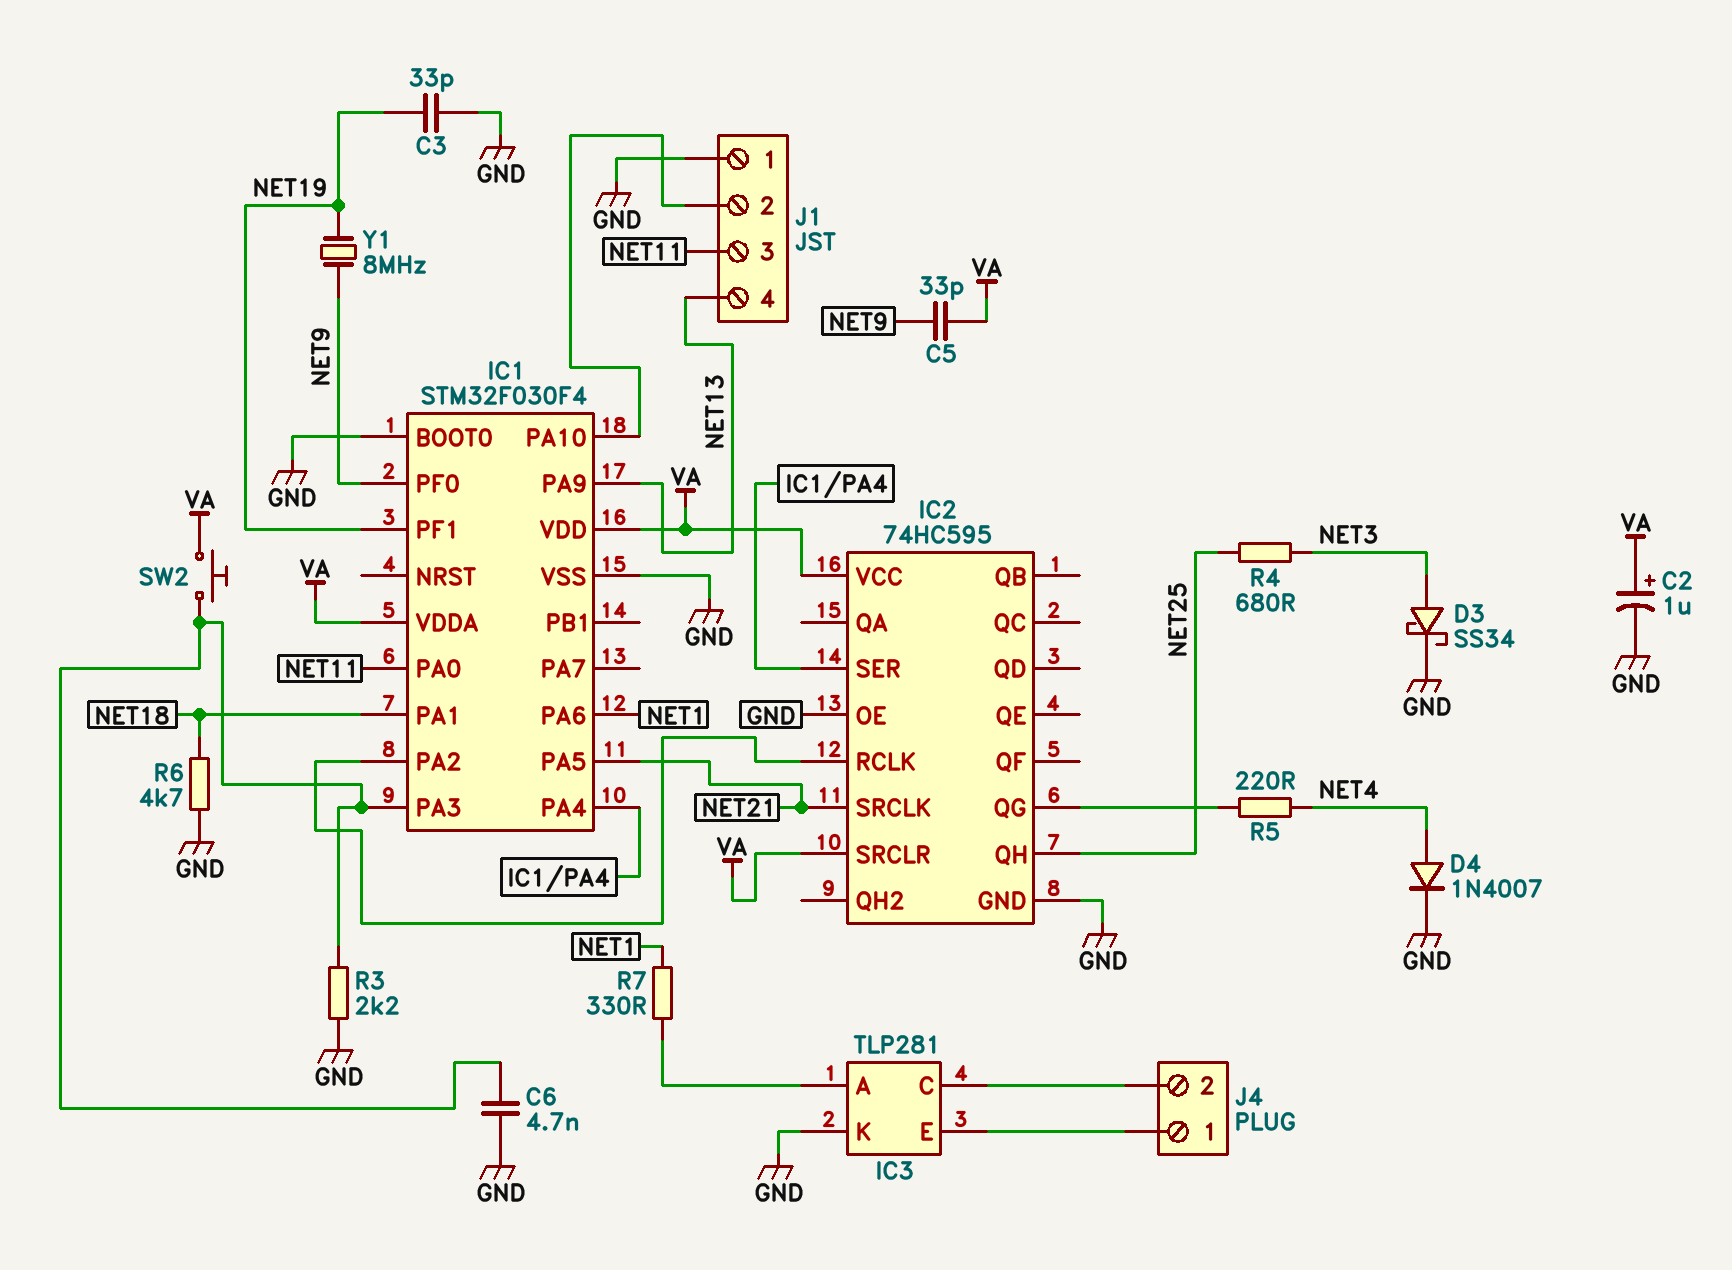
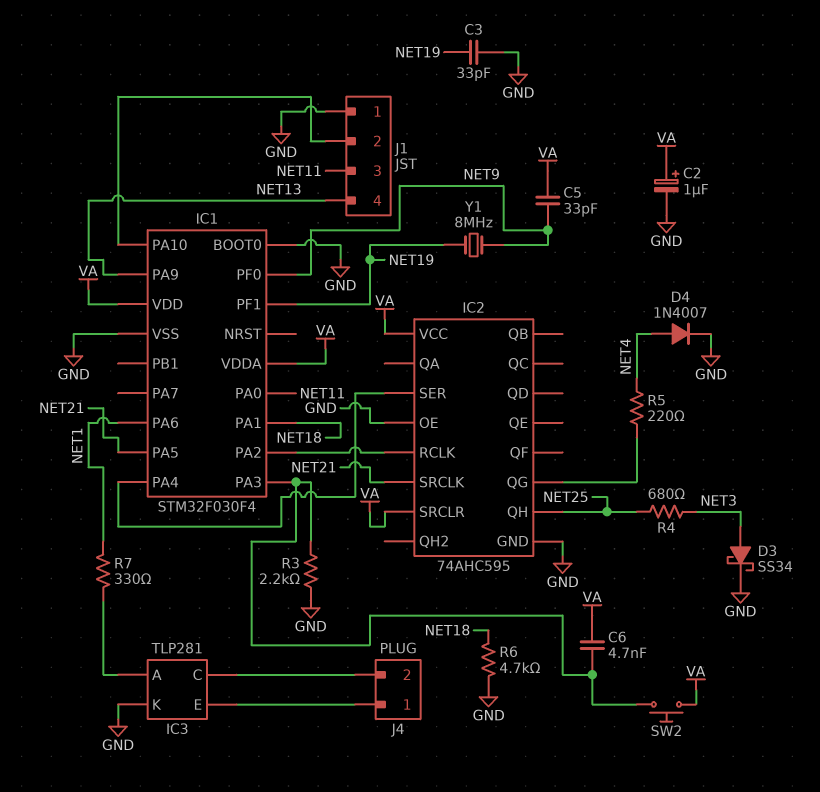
C6: 4.7nF (GND, IC1/PA3) -> 4.7nF (IC1/PA3, VA)
IC2: 74HC595 -> 74AHC595

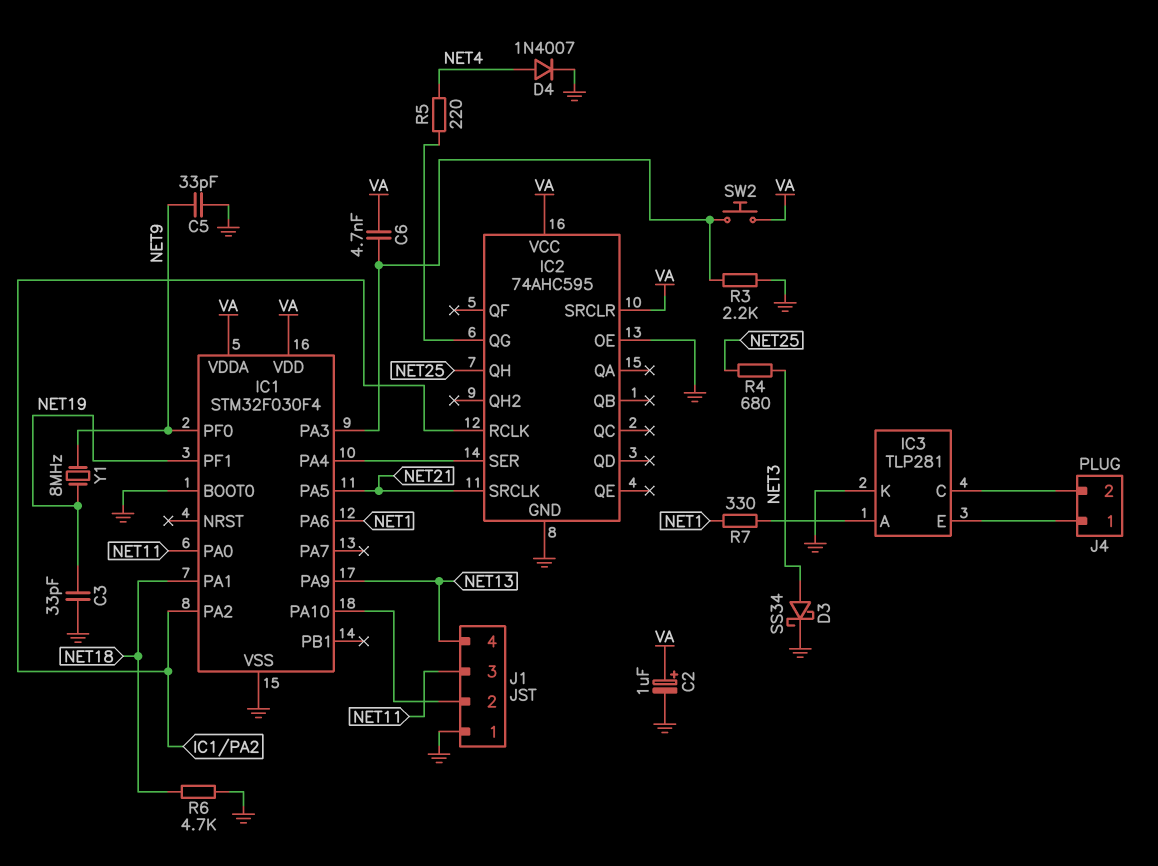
C5: 33pF (NET9, VA) -> 33pF (GND, NET9)

